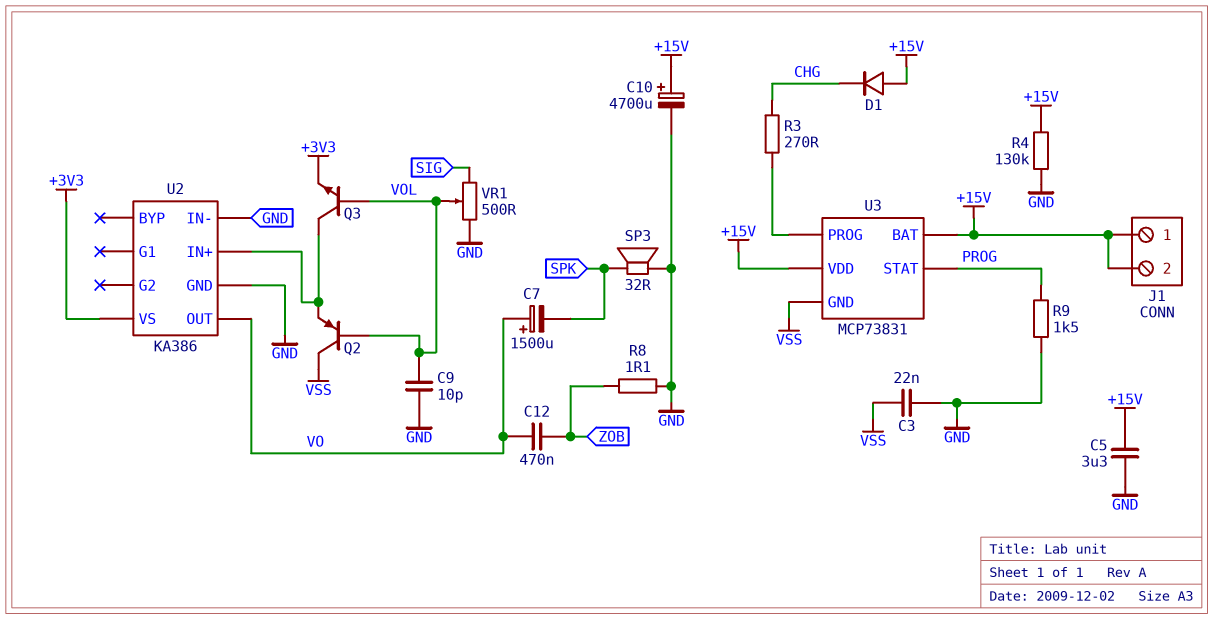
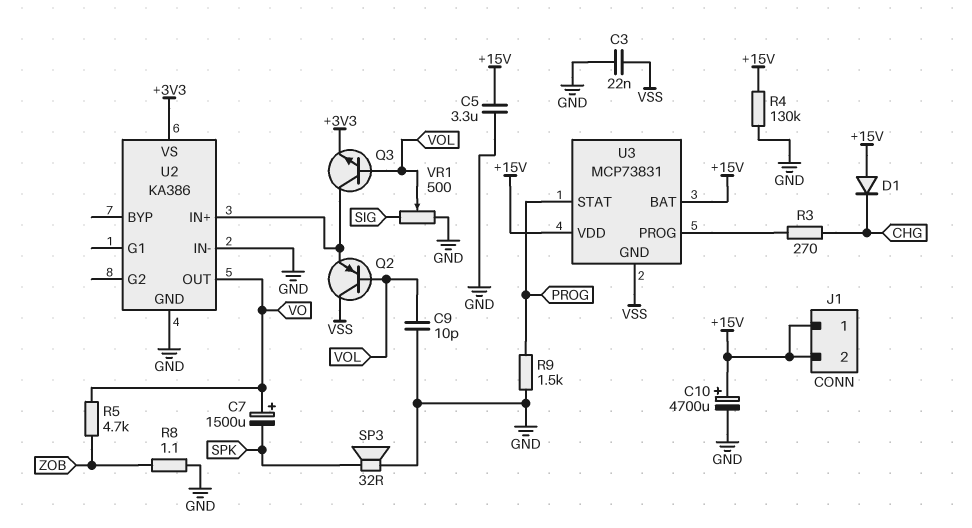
C12: 470nF (VO, ZOB) -> none
R5: none -> 4.7k (VO, ZOB)

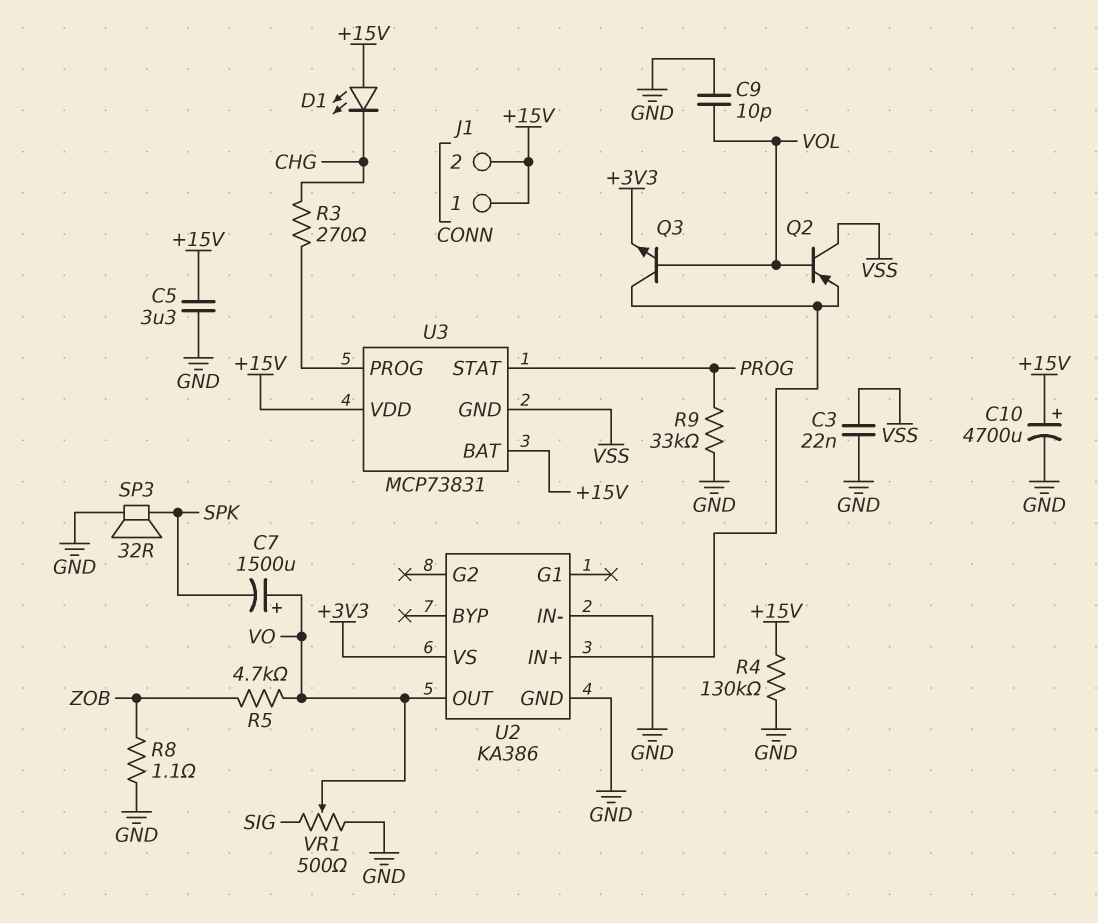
D1: diode (A +15V, K CHG) -> LED (A +15V, K CHG)
R9: 1.5k (GND, PROG) -> 33k (GND, PROG)
VR1: 500 (GND, SIG, wiper VOL) -> 500 (GND, SIG, wiper VO)

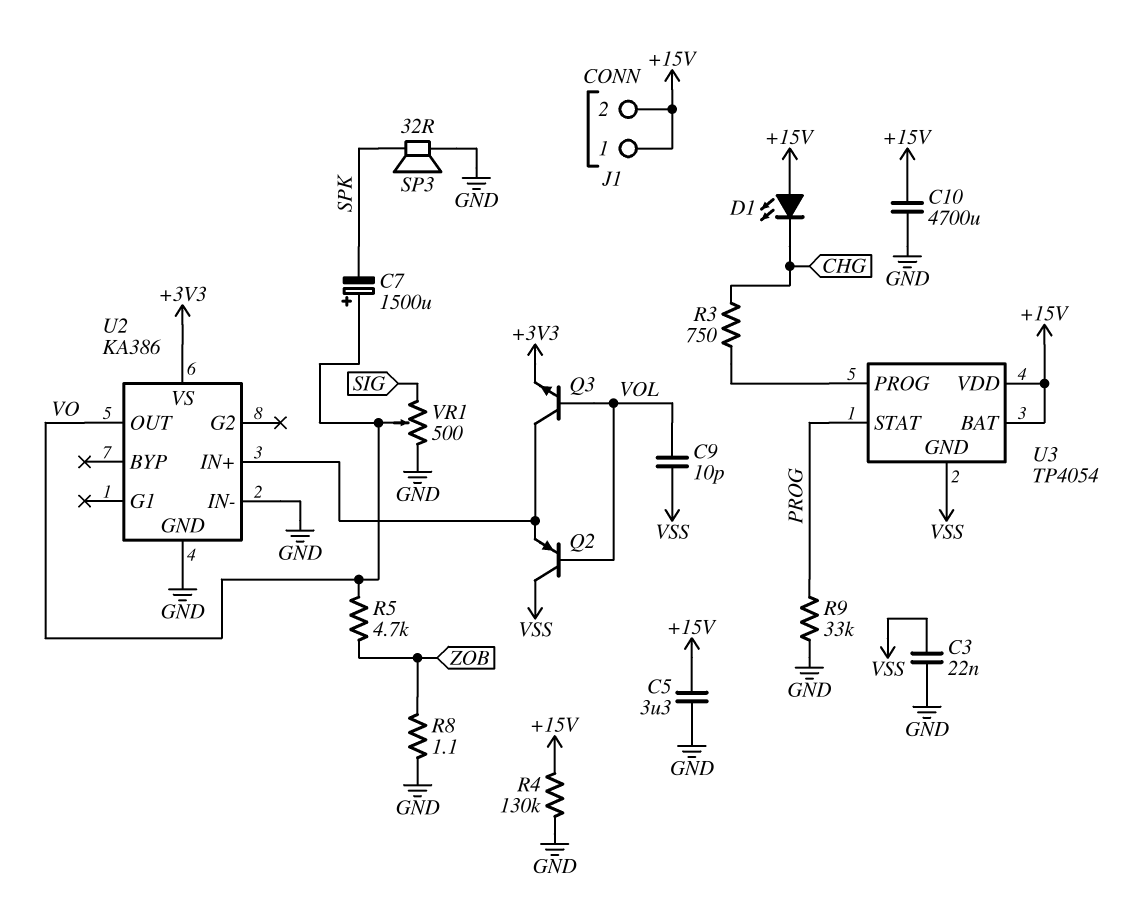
C9: 10pF (GND, VOL) -> 10pF (VOL, VSS)
C10: 4700uF (plus +15V, minus GND) -> 4700uF (+15V, GND)
R3: 270 (CHG, U3/PROG) -> 750 (CHG, U3/PROG)
U3: MCP73831 -> TP4054

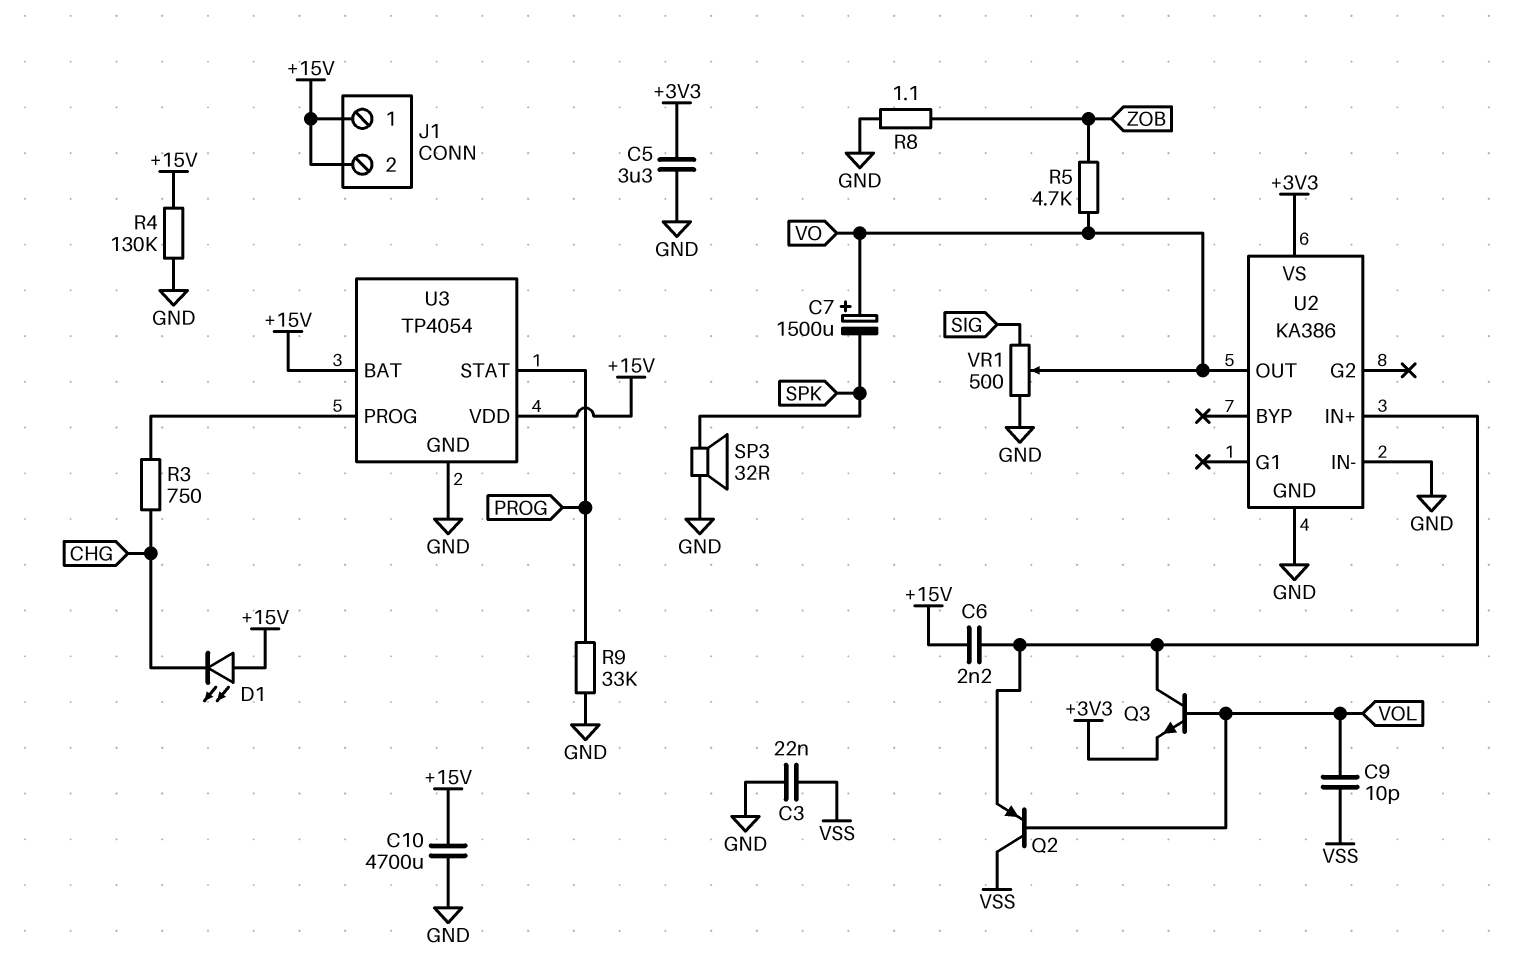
C5: 3.3uF (+15V, GND) -> 3.3uF (+3V3, GND)
C6: none -> 2.2nF (+15V, U2/IN+)
U3 pin GND: VSS -> GND

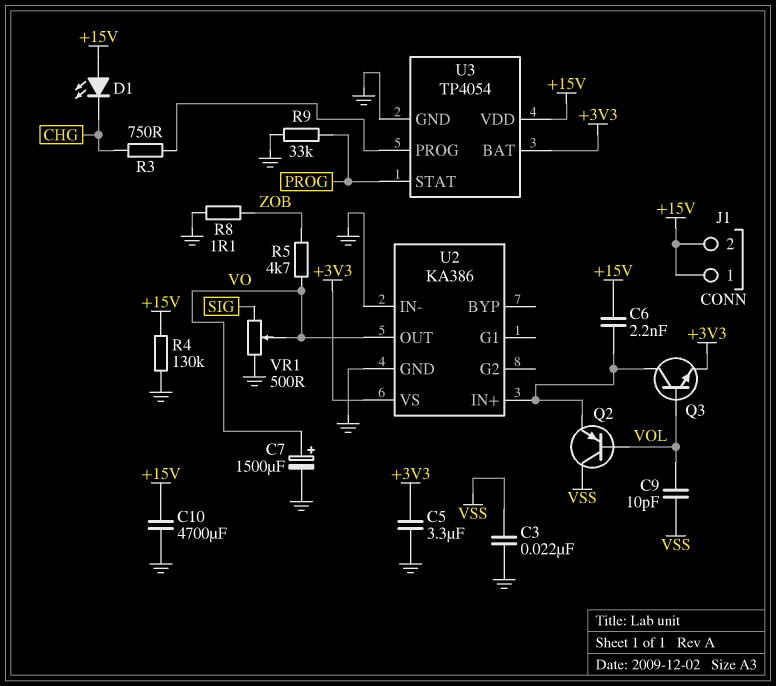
C7: 1500uF (plus VO, minus SPK) -> 1500uF (plus VO, minus GND)
SP3: speaker 32R (GND, SPK) -> none
U3 pin BAT: +15V -> +3V3

